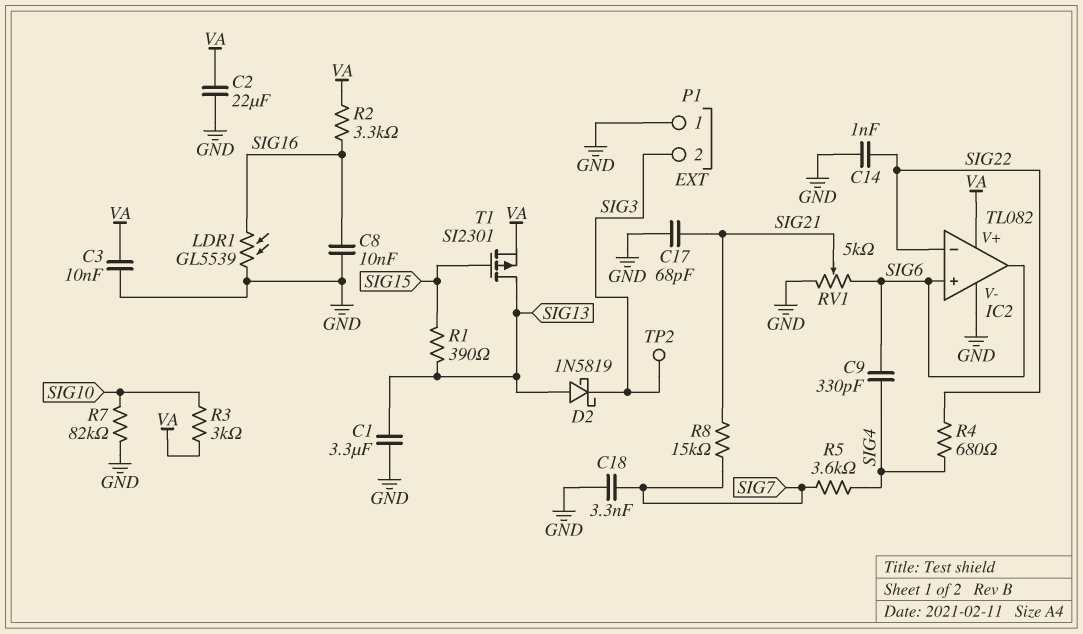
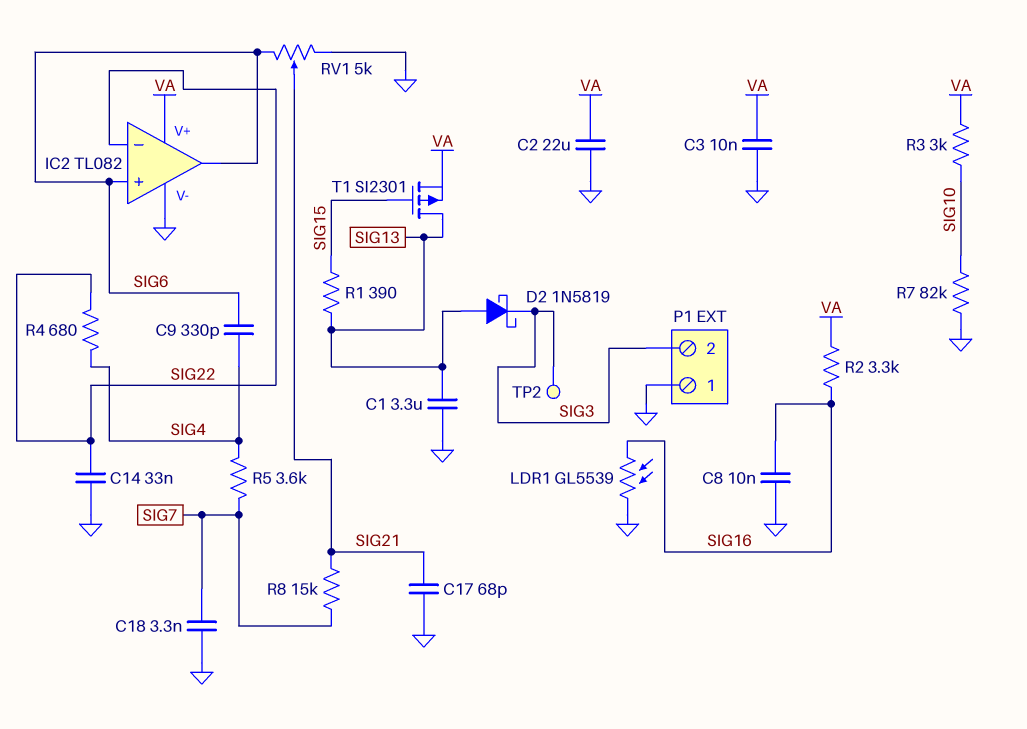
C14: 1nF (GND, SIG22) -> 33nF (GND, SIG22)

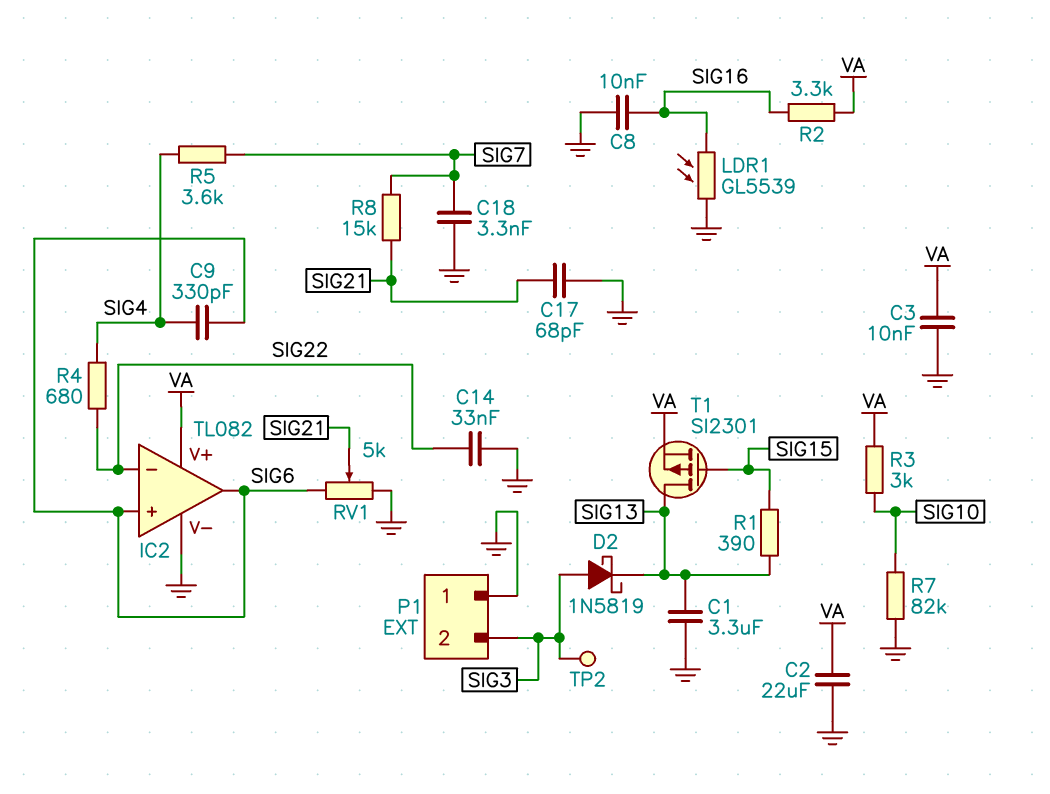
D2: schottky 1N5819 (A SIG13, K SIG3) -> schottky 1N5819 (A SIG3, K SIG13)

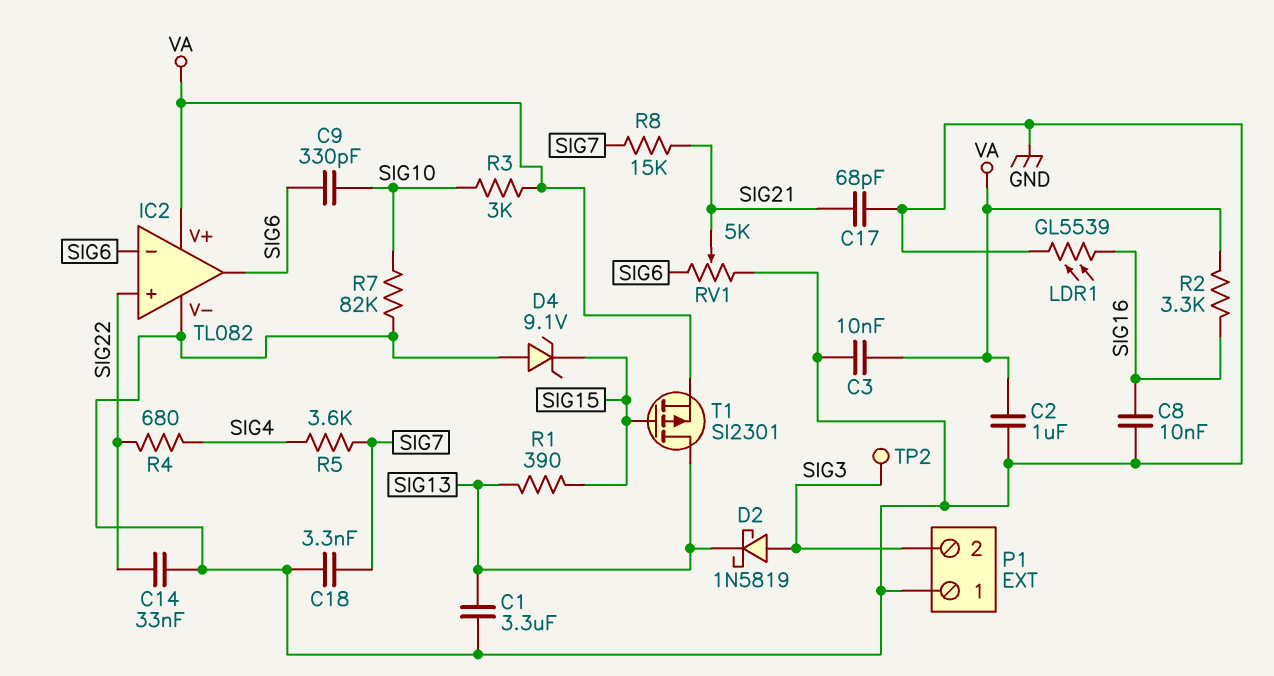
C2: 22uF (GND, VA) -> 1uF (GND, VA)
C9: 330pF (SIG4, SIG6) -> 330pF (SIG6, SIG10)
D4: none -> zener 9.1V (A GND, K SIG15)
IC2 pin in+: SIG6 -> SIG22
IC2 pin in-: SIG22 -> SIG6

